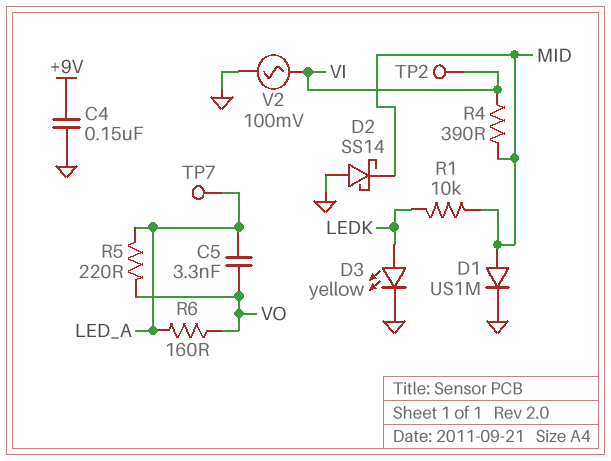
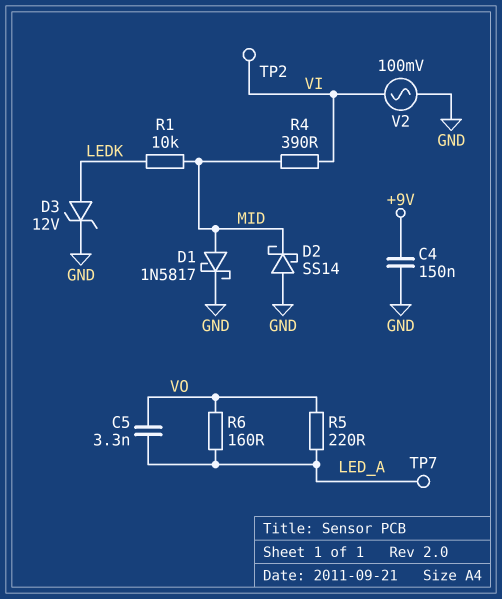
D1: diode US1M (A MID, K GND) -> schottky 1N5817 (A MID, K GND)
D3: LED yellow (A LEDK, K GND) -> zener 12V (A LEDK, K GND)

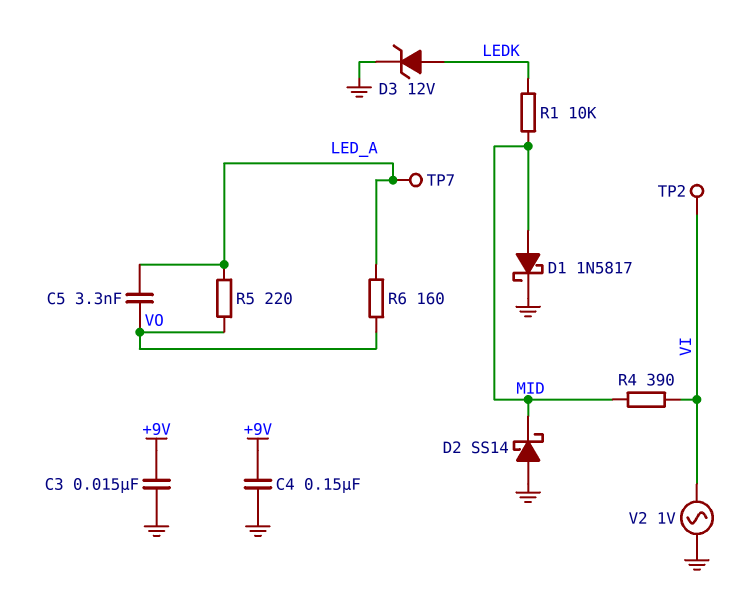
C3: none -> 15nF (+9V, GND)
V2: AC 100mV (GND, VI) -> AC 1V (GND, VI)

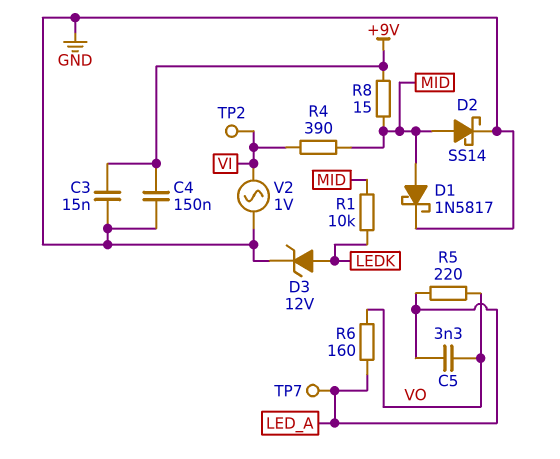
D2: schottky SS14 (A GND, K MID) -> schottky SS14 (A MID, K GND)
R8: none -> 15 (+9V, MID)

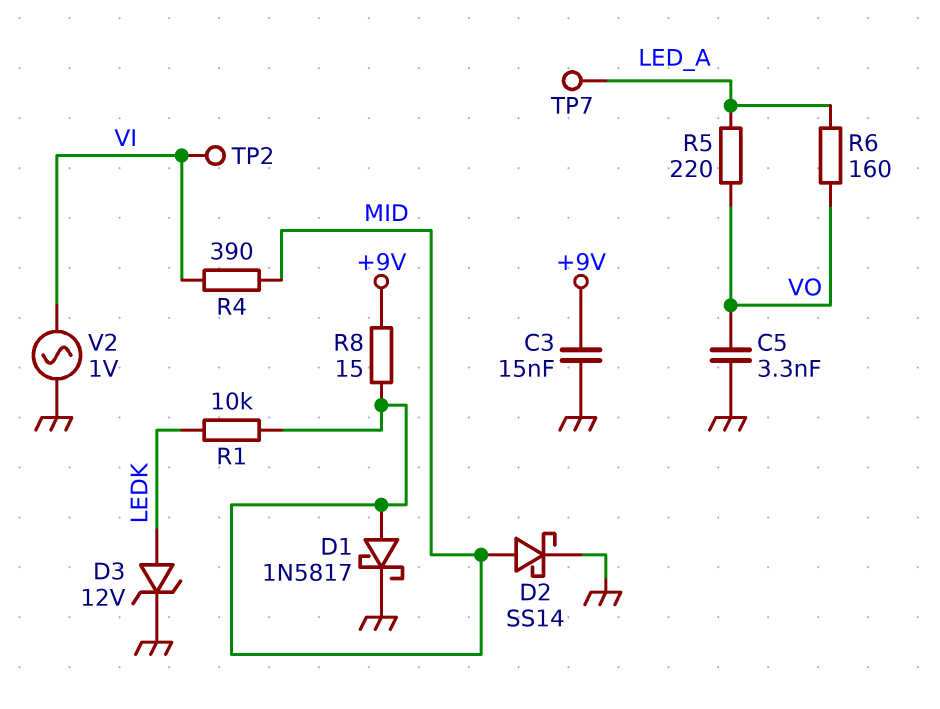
C4: 150nF (+9V, GND) -> none
C5: 3.3nF (LED_A, VO) -> 3.3nF (GND, VO)

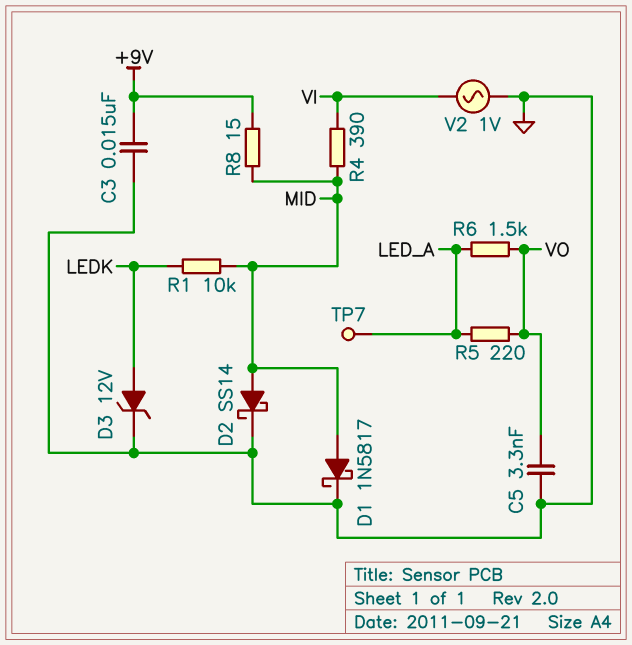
R6: 160 (LED_A, VO) -> 1.5k (LED_A, VO)
TP2: test point (VI) -> none

